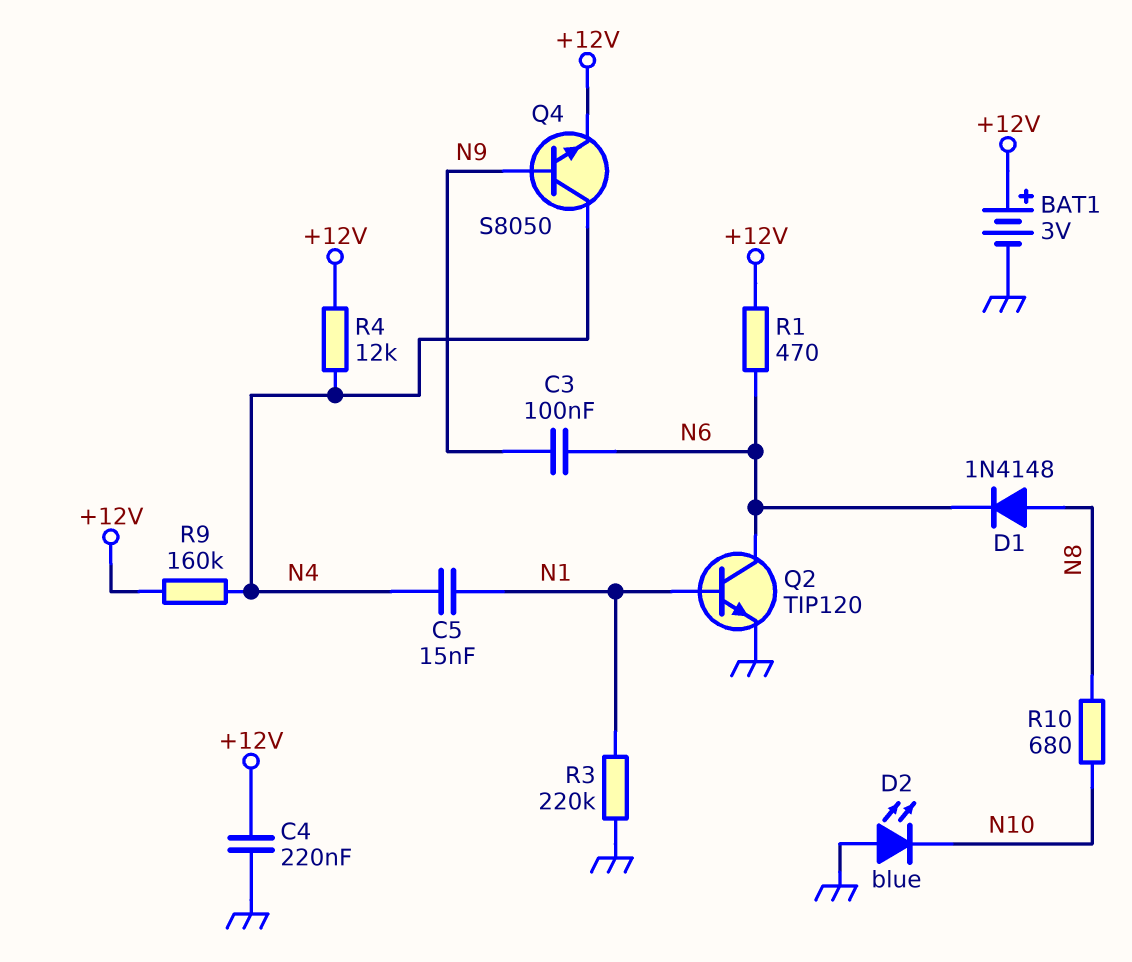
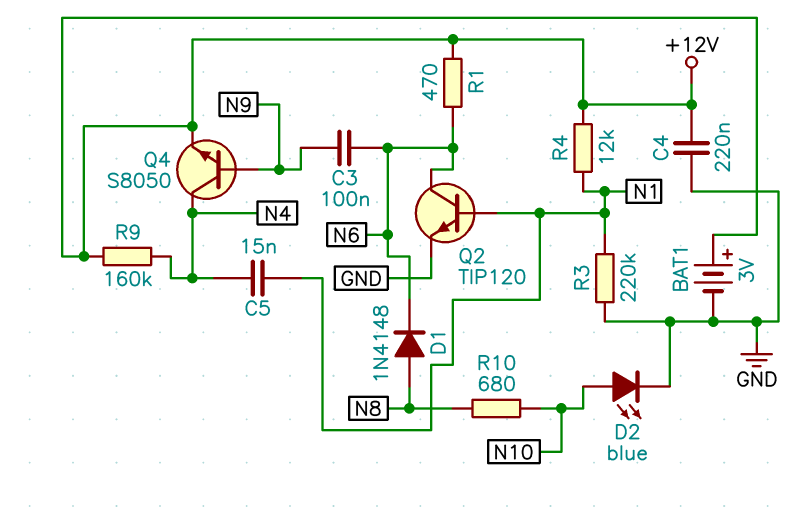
D2: LED blue (A GND, K N10) -> LED blue (A N10, K GND)
R4: 12k (+12V, N4) -> 12k (+12V, N1)

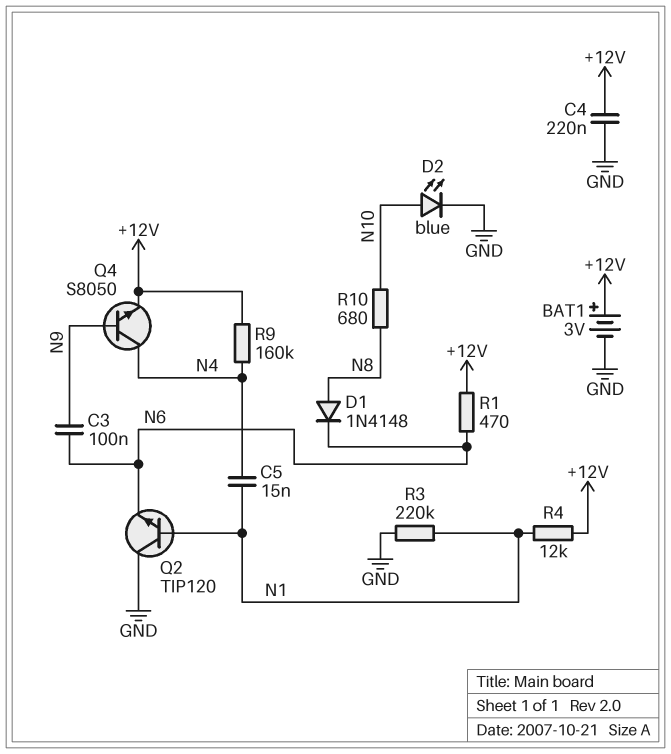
Q2: NPN TIP120 (B N1, C N6, E GND) -> NPN TIP120 (B N1, C GND, E N6)

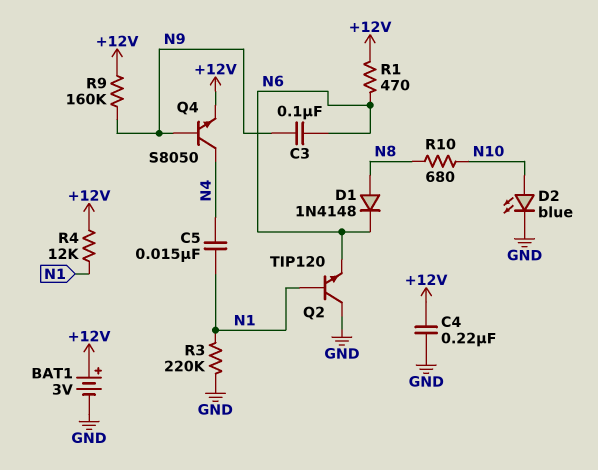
R9: 160k (+12V, N4) -> 160k (+12V, N9)

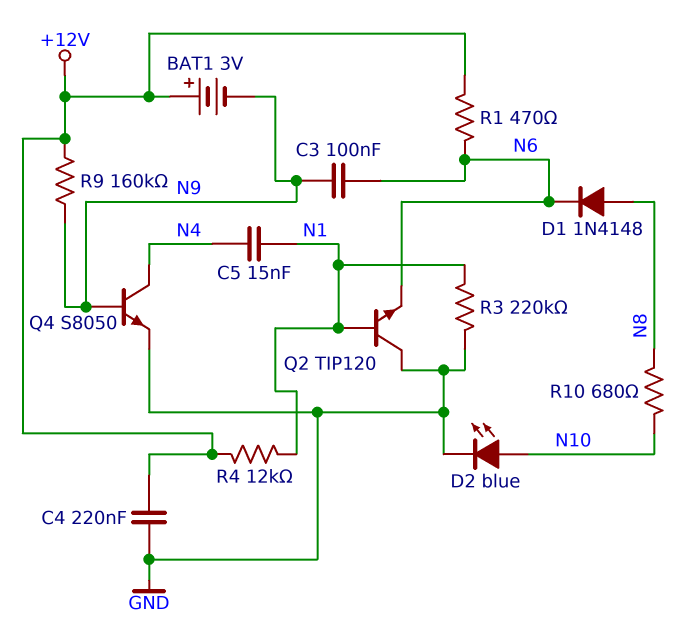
BAT1: 3V (plus +12V, minus GND) -> 3V (plus +12V, minus N9)
Q4: NPN S8050 (B N9, C N4, E +12V) -> NPN S8050 (B N9, C N4, E GND)

